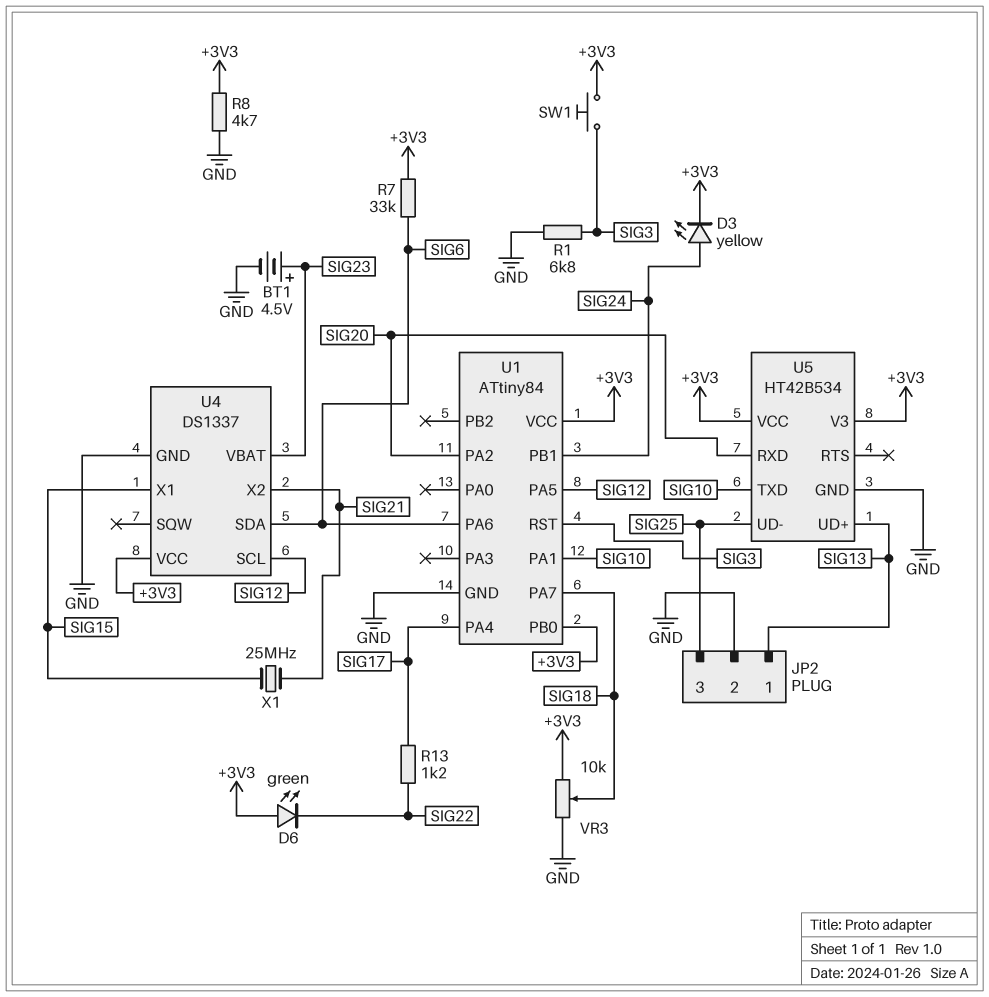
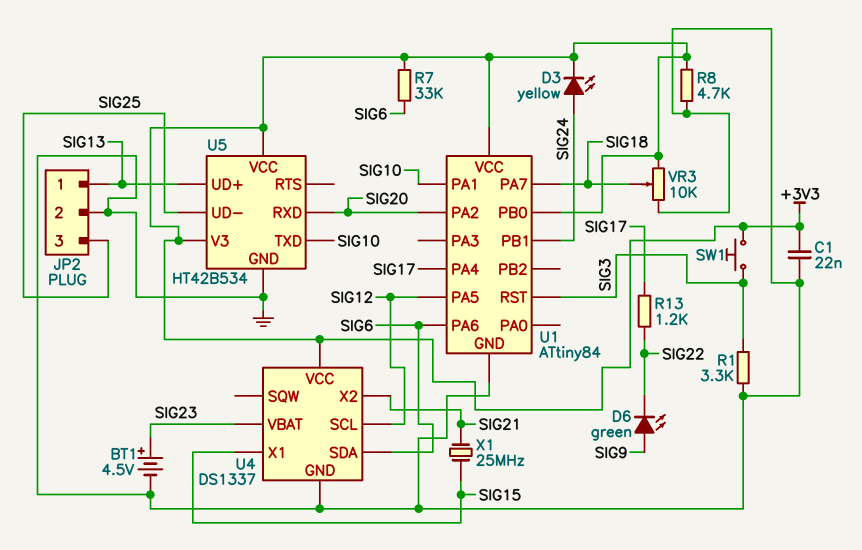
C1: none -> 22nF (+3V3, GND)
D6: LED green (A +3V3, K SIG22) -> LED green (A SIG9, K SIG22)
R1: 6.8k (GND, SIG3) -> 3.3k (GND, SIG3)

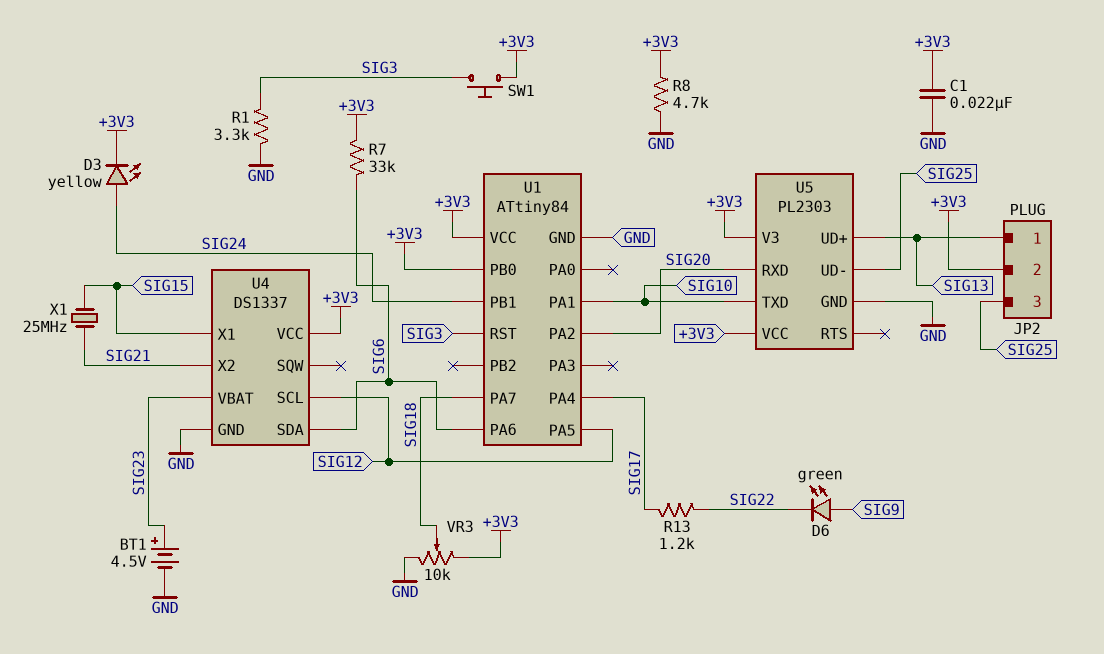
JP2 pin 2: GND -> +3V3
U5: HT42B534 -> PL2303

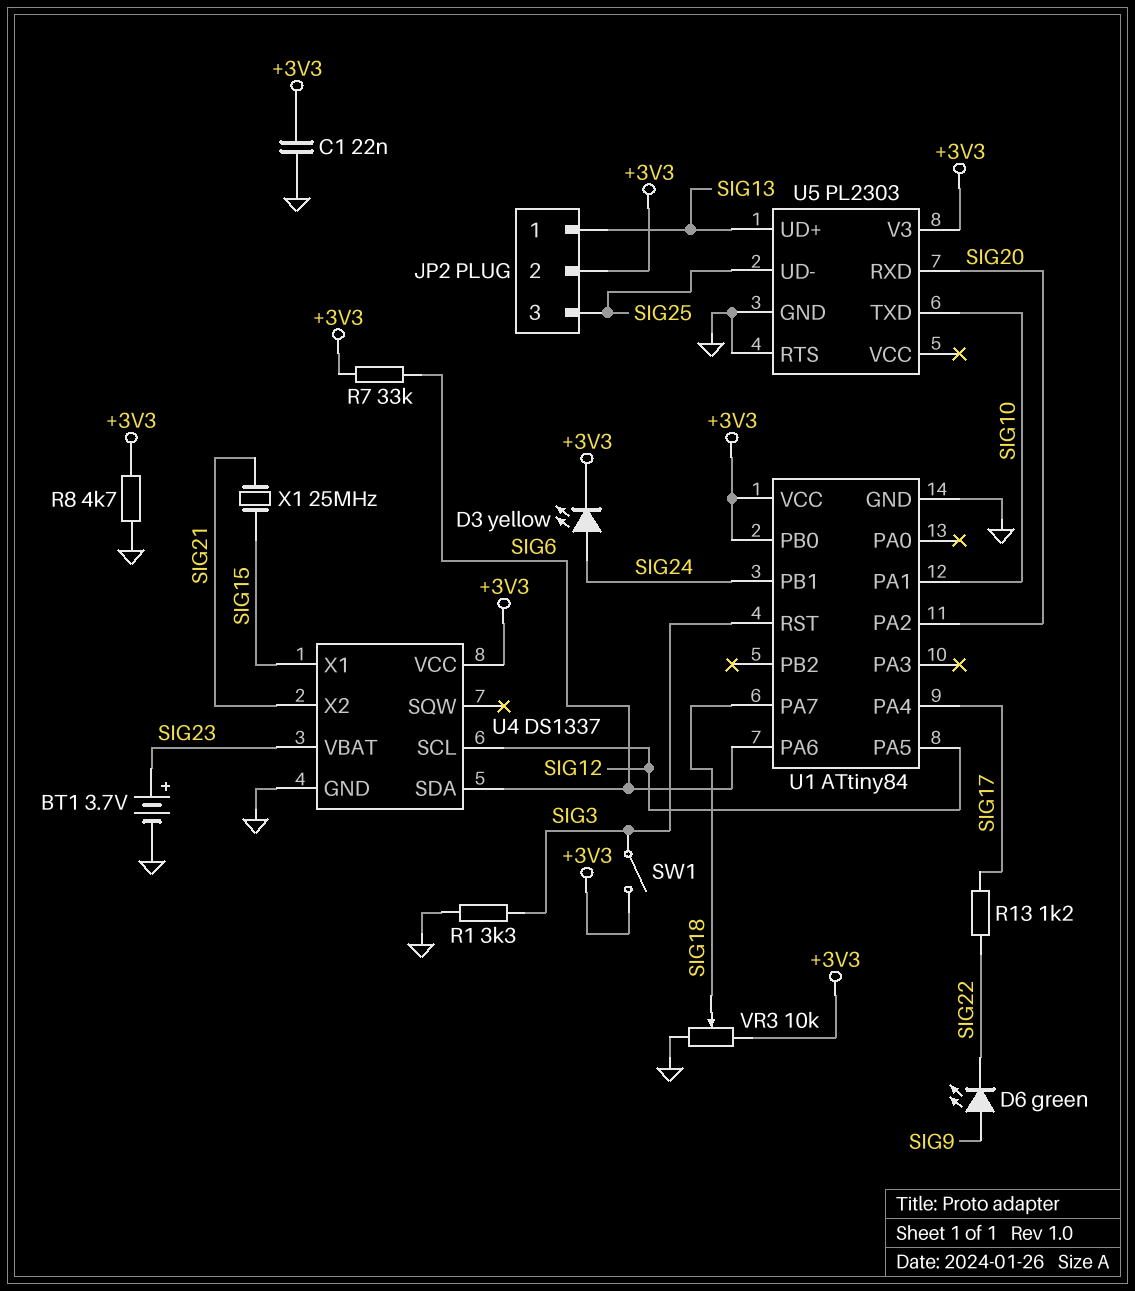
BT1: 4.5V (plus SIG23, minus GND) -> 3.7V (plus SIG23, minus GND)
SW1: button (+3V3, SIG3) -> switch (+3V3, SIG3)
U5 pin RTS: none -> GND
U5 pin VCC: +3V3 -> none

